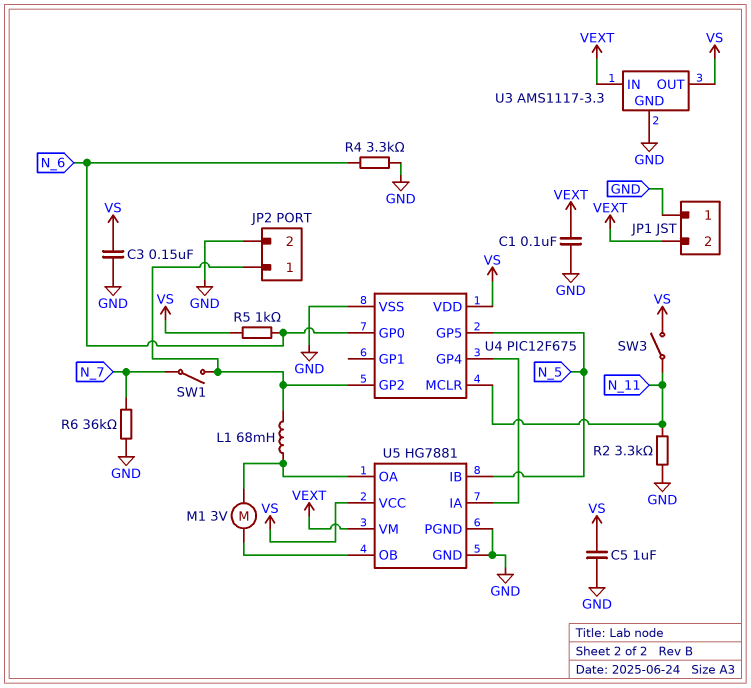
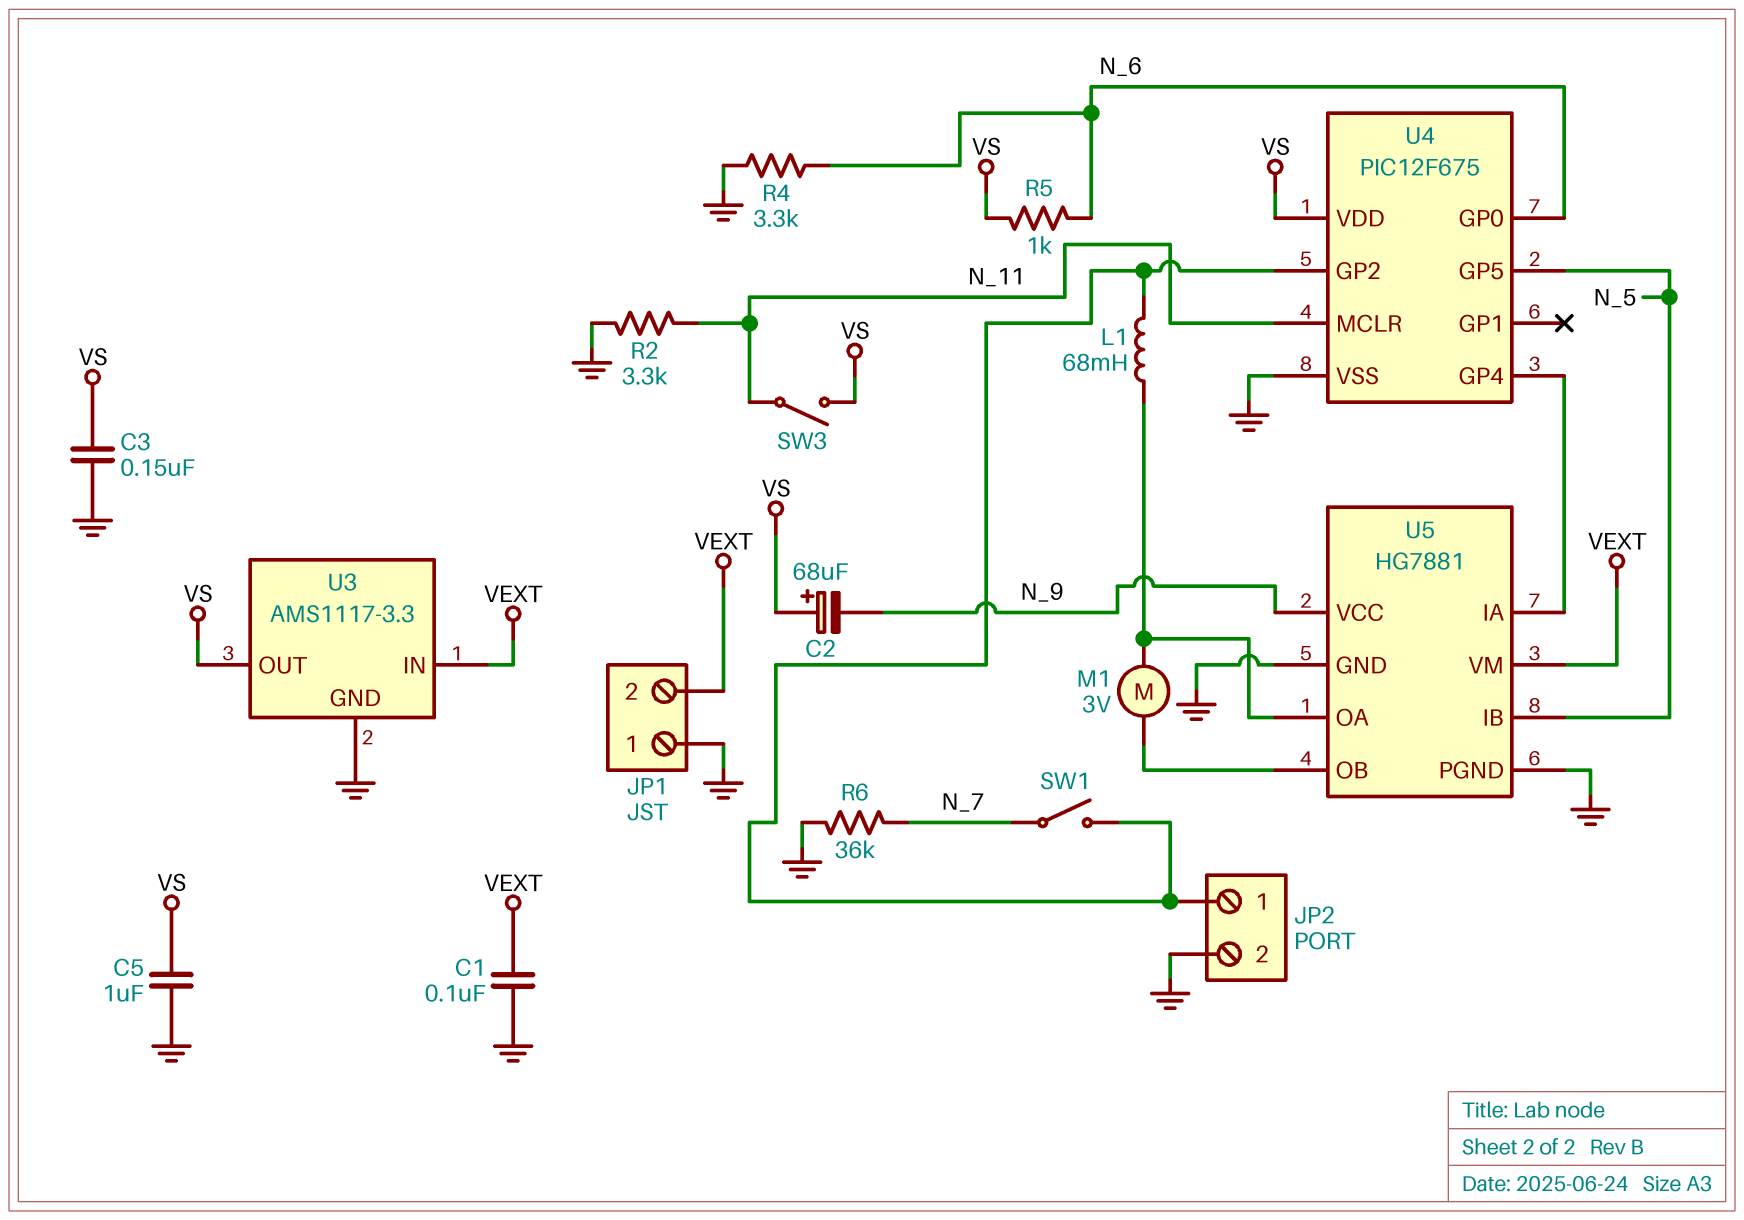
C2: none -> 68uF (plus VS, minus N_9)
U5 pin VCC: VS -> N_9

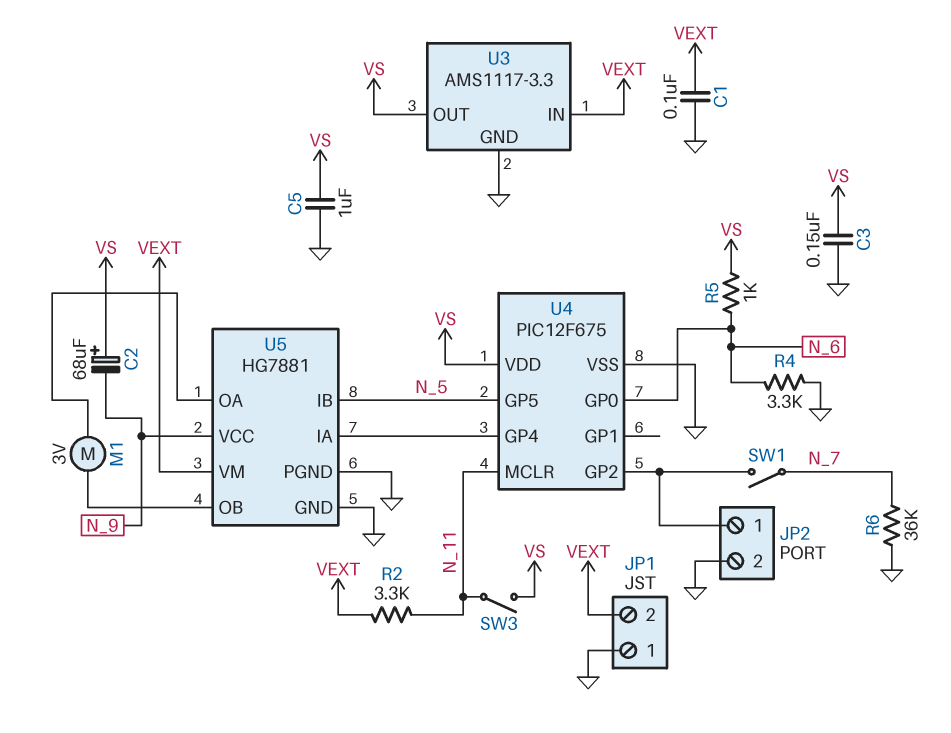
L1: 68mH (JP2/1, U5/OA) -> none
R2: 3.3k (GND, N_11) -> 3.3k (N_11, VEXT)

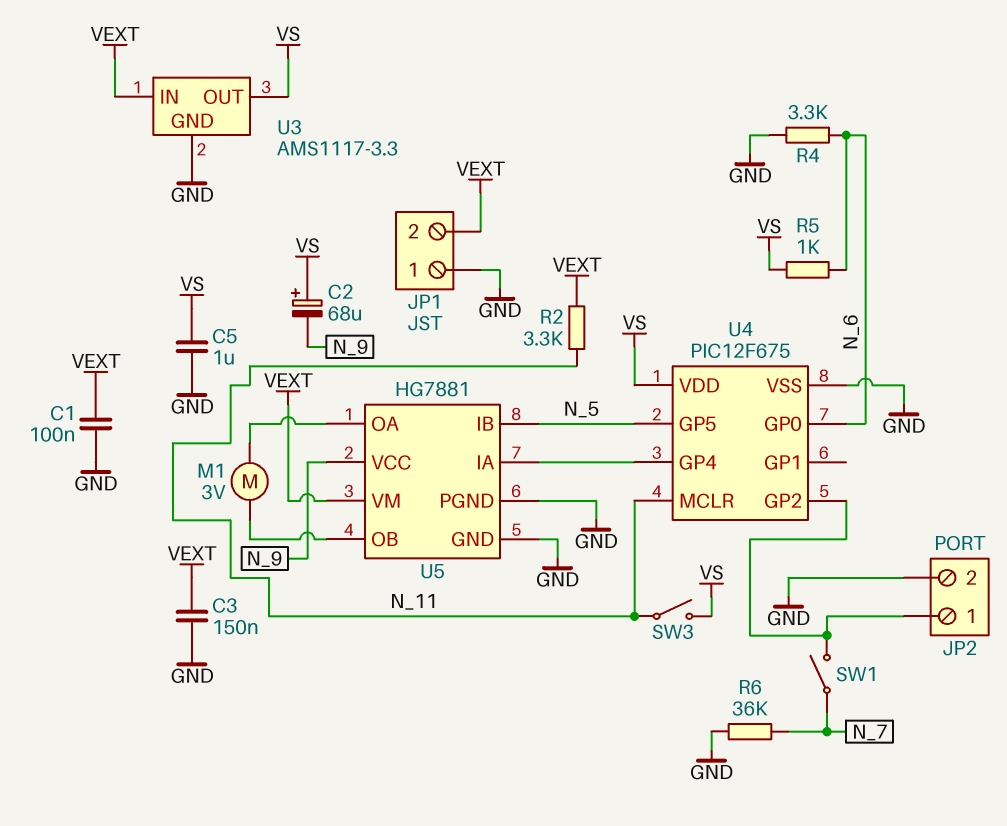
C3: 150nF (GND, VS) -> 150nF (GND, VEXT)

